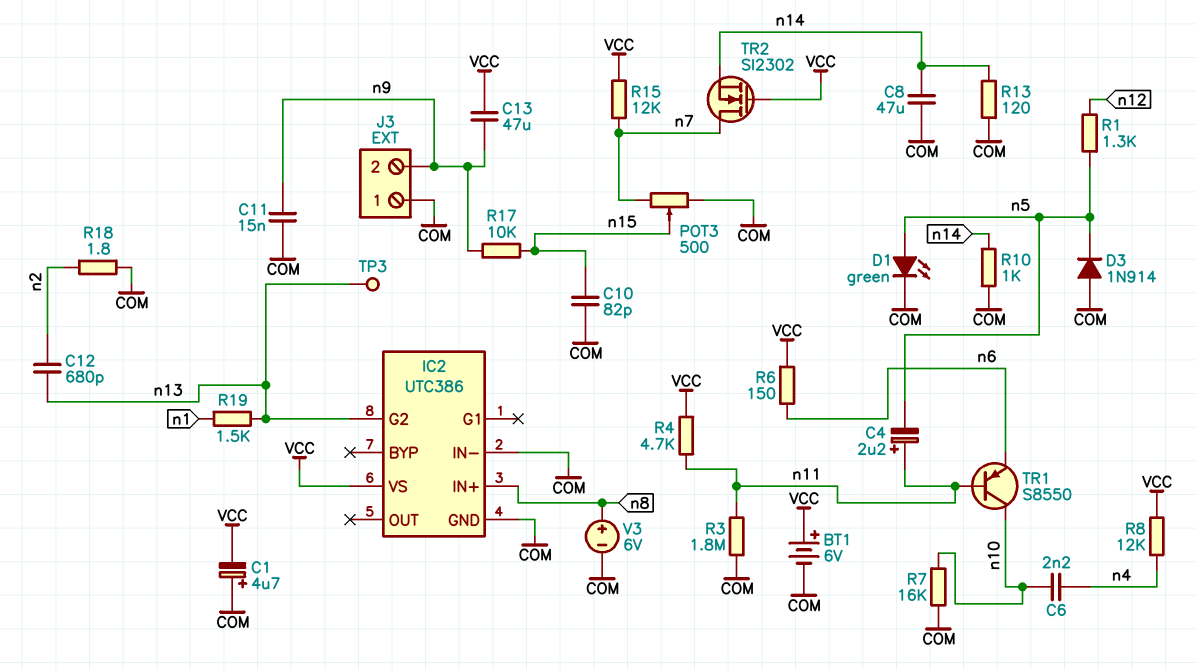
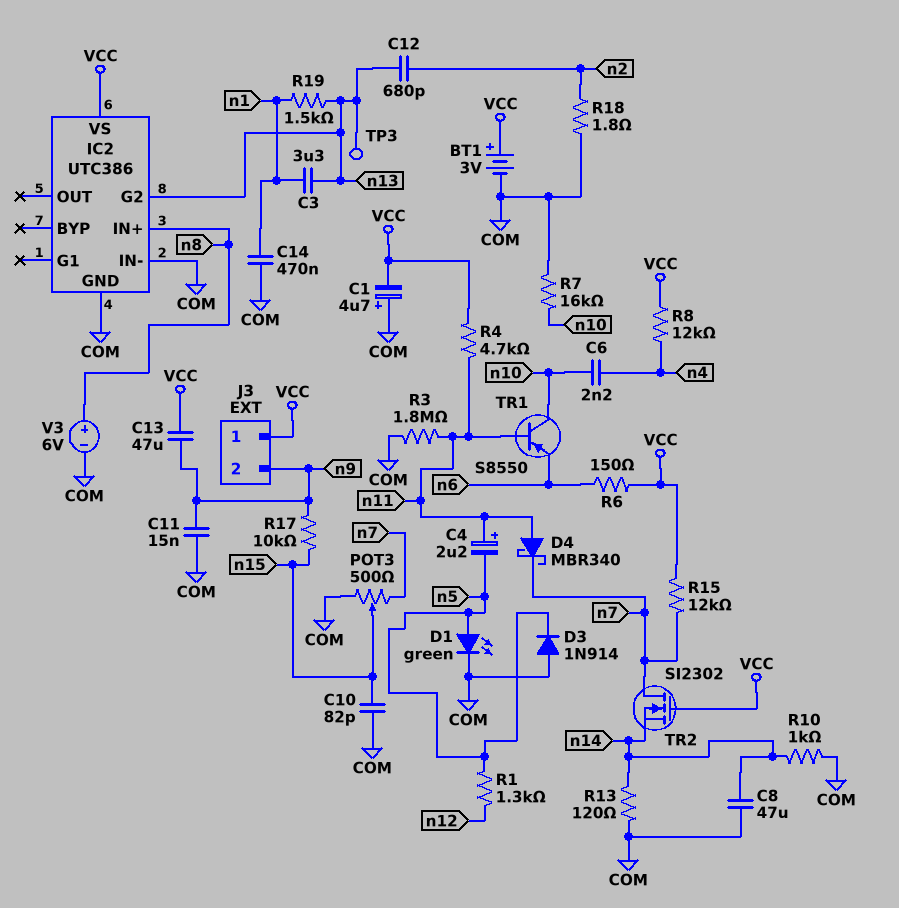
BT1: 6V (plus VCC, minus COM) -> 3V (plus VCC, minus COM)
C3: none -> 3.3uF (n1, n13)
C14: none -> 470nF (COM, n1)
D4: none -> schottky MBR340 (A n11, K n7)
J3 pin 1: COM -> VCC

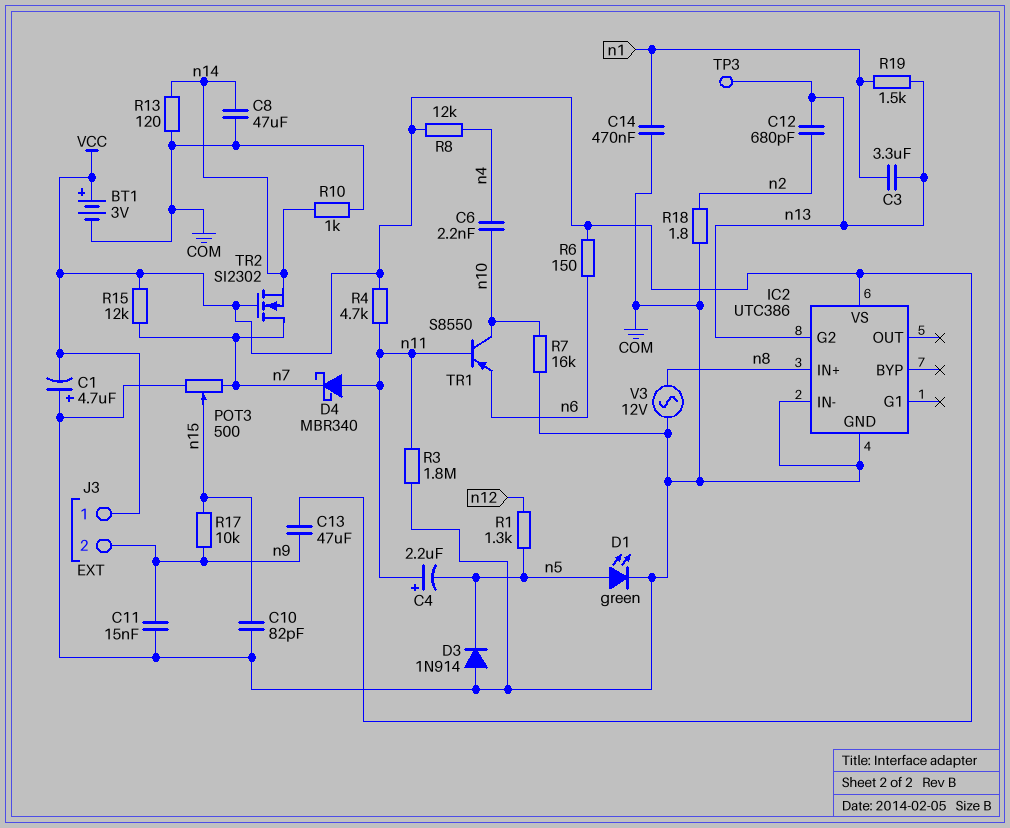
V3: 6V (plus n8, minus COM) -> AC 12V (COM, n8)

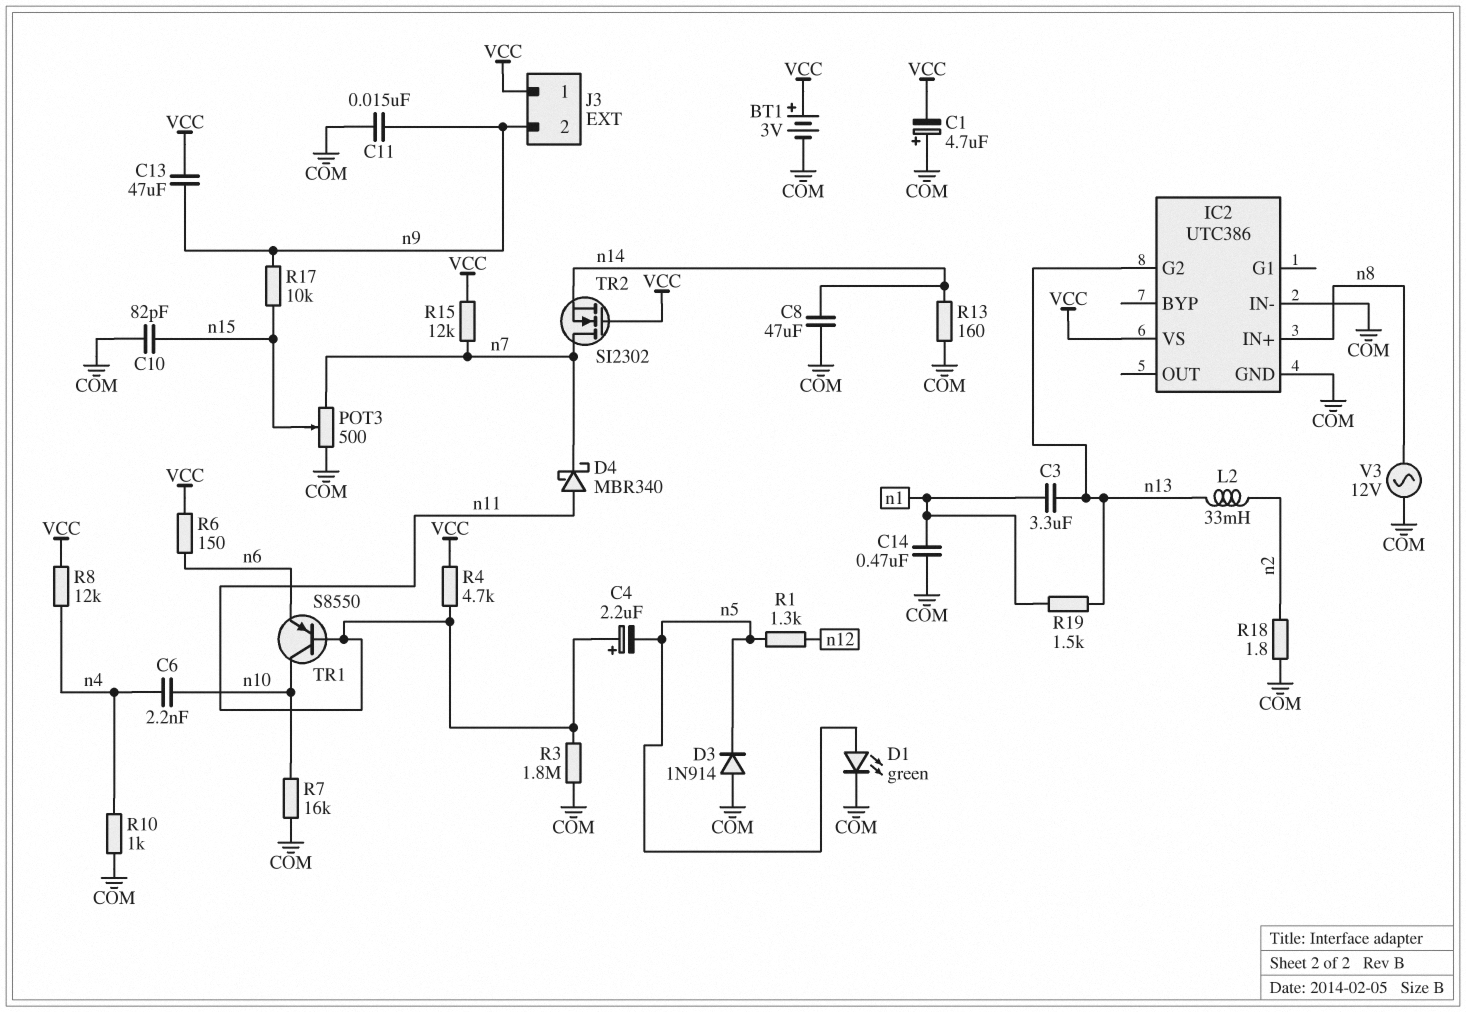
C12: 680pF (n2, n13) -> none
L2: none -> 33mH (n2, n13)
R10: 1k (COM, n14) -> 1k (COM, n4)
R13: 120 (COM, n14) -> 160 (COM, n14)
TP3: test point (n13) -> none

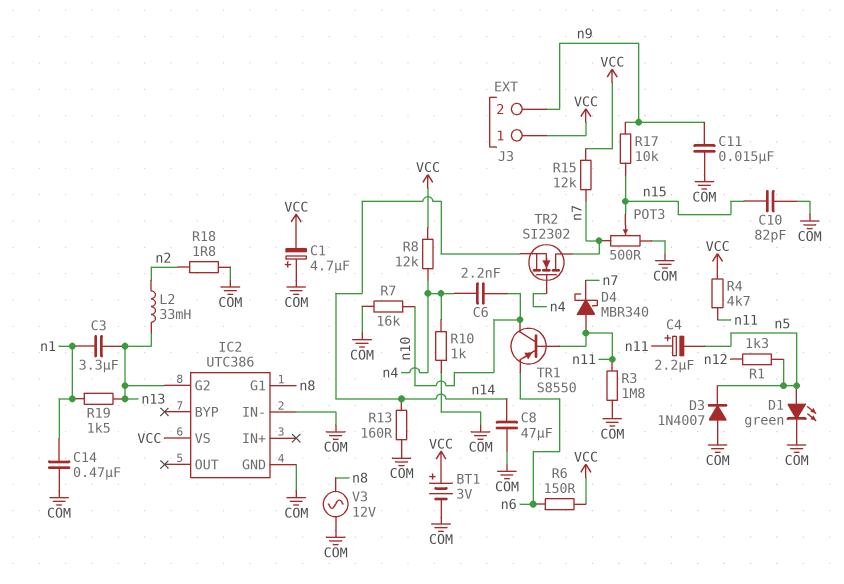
C13: 47uF (VCC, n9) -> none
D3: diode 1N914 (A COM, K n5) -> diode 1N4007 (A COM, K n5)
IC2 pin G1: none -> n8
IC2 pin IN+: n8 -> none
TR2: NMOS SI2302 (G VCC, D n7, S n14) -> NMOS SI2302 (G n4, D n7, S n14)

